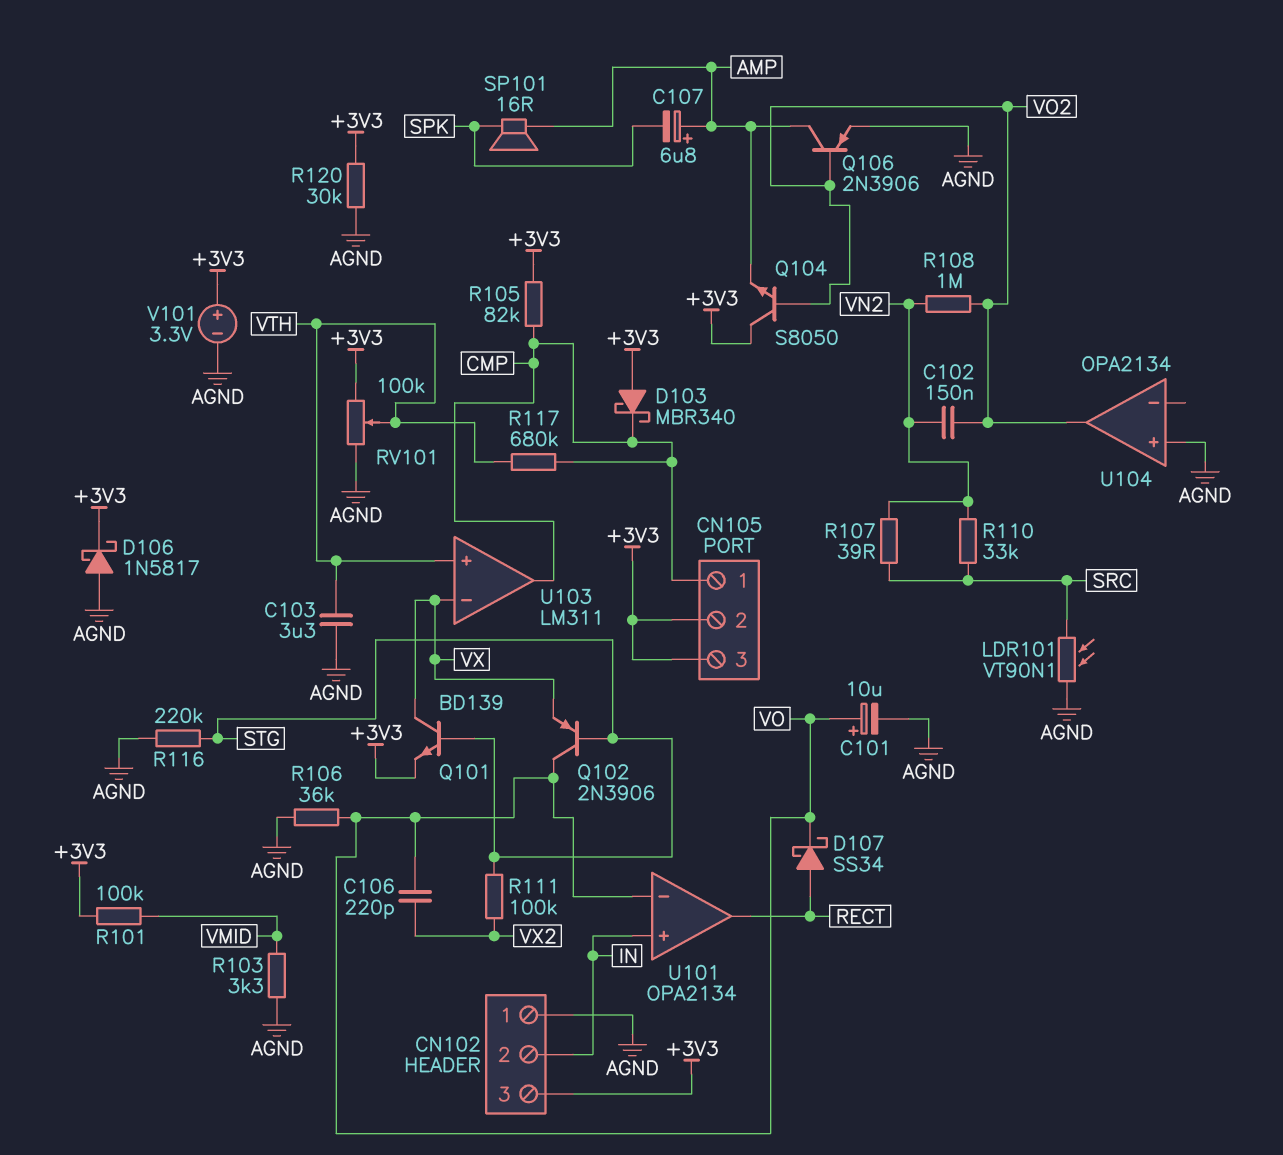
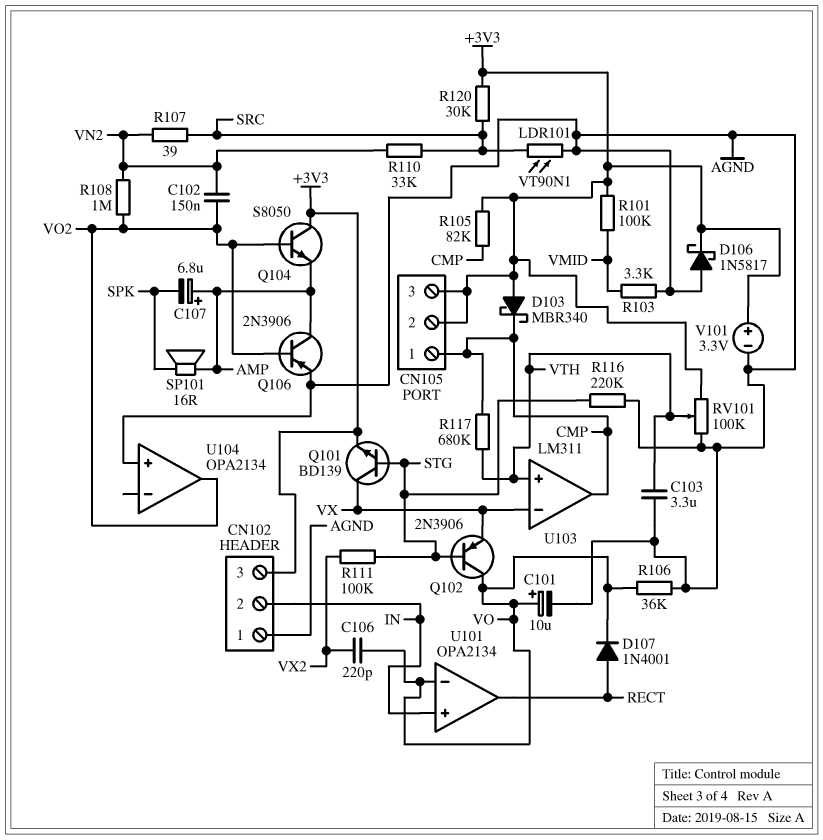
D107: schottky SS34 (A RECT, K VO) -> diode 1N4001 (A RECT, K VO)
R120: 30k (+3V3, AGND) -> 30k (+3V3, SRC)

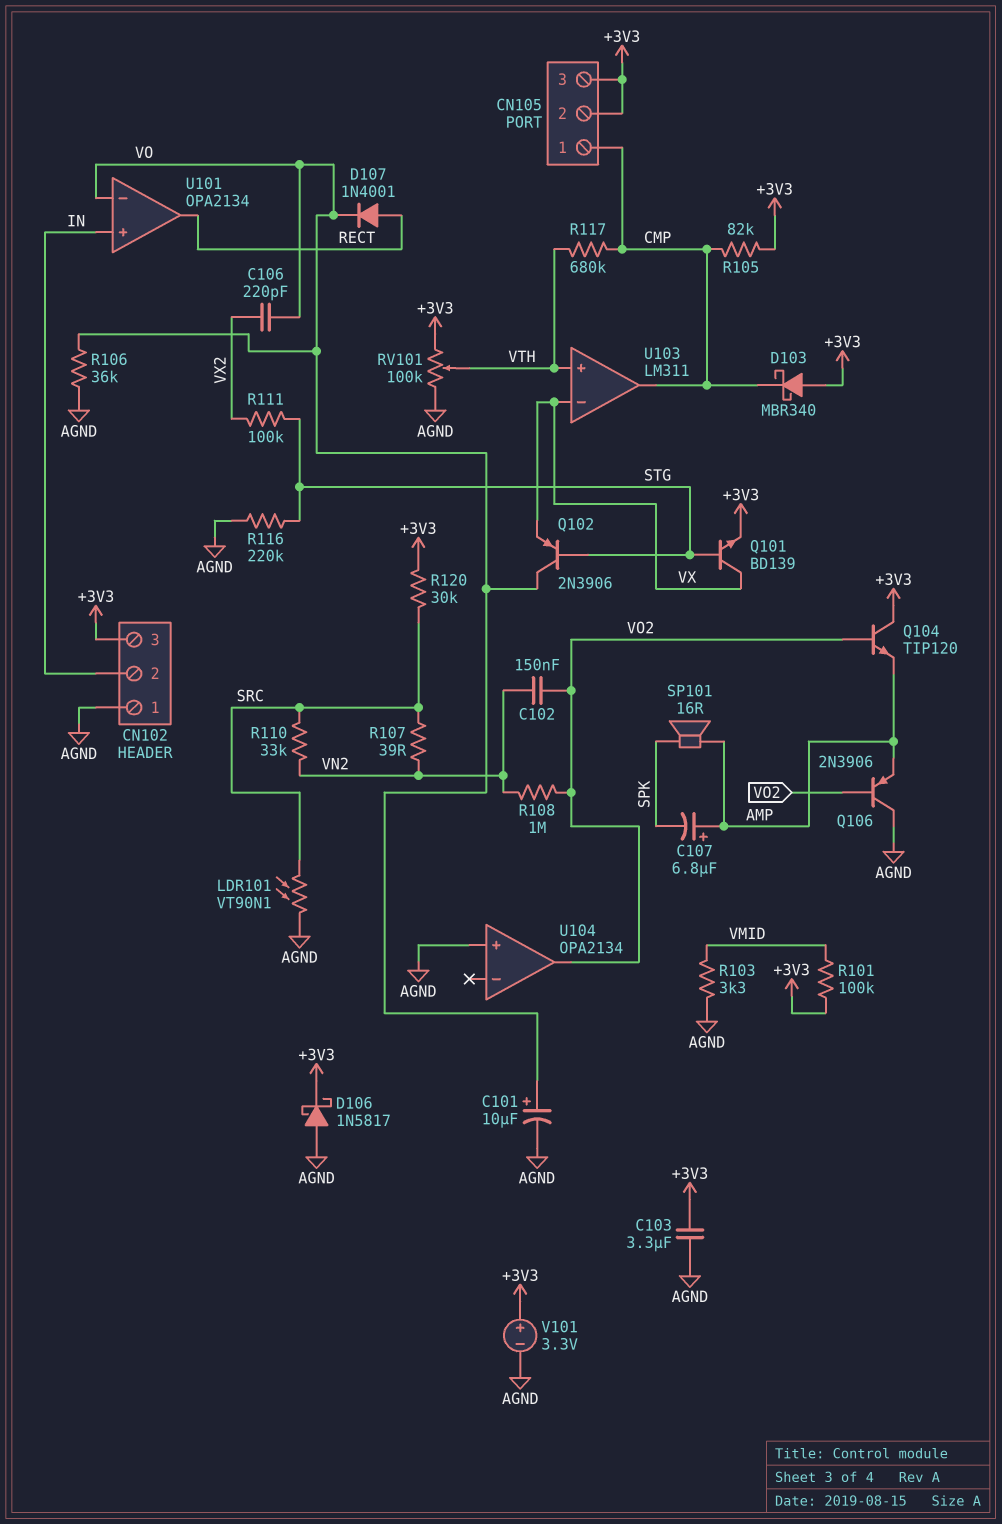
C103: 3.3uF (AGND, VTH) -> 3.3uF (+3V3, AGND)
Q104: NPN S8050 (B VO2, C +3V3, E AMP) -> NPN TIP120 (B VO2, C +3V3, E AMP)
Q106: PNP 2N3906 (B VO2, C AMP, E AGND) -> PNP 2N3906 (B VO2, C AGND, E AMP)

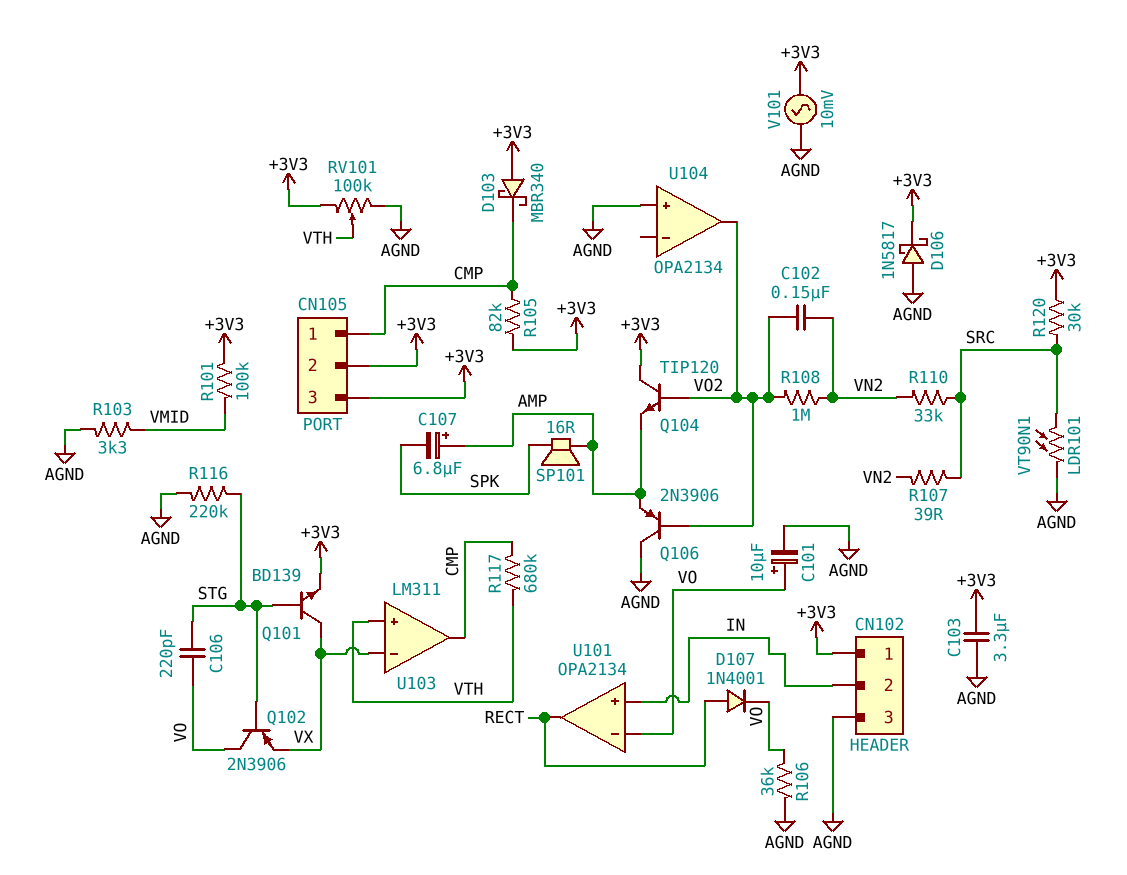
C106: 220pF (VO, VX2) -> 220pF (STG, VO)
CN102 pin 1: AGND -> +3V3
CN102 pin 3: +3V3 -> AGND
R111: 100k (STG, VX2) -> none
V101: 3.3V (plus +3V3, minus AGND) -> AC 10mV (+3V3, AGND)

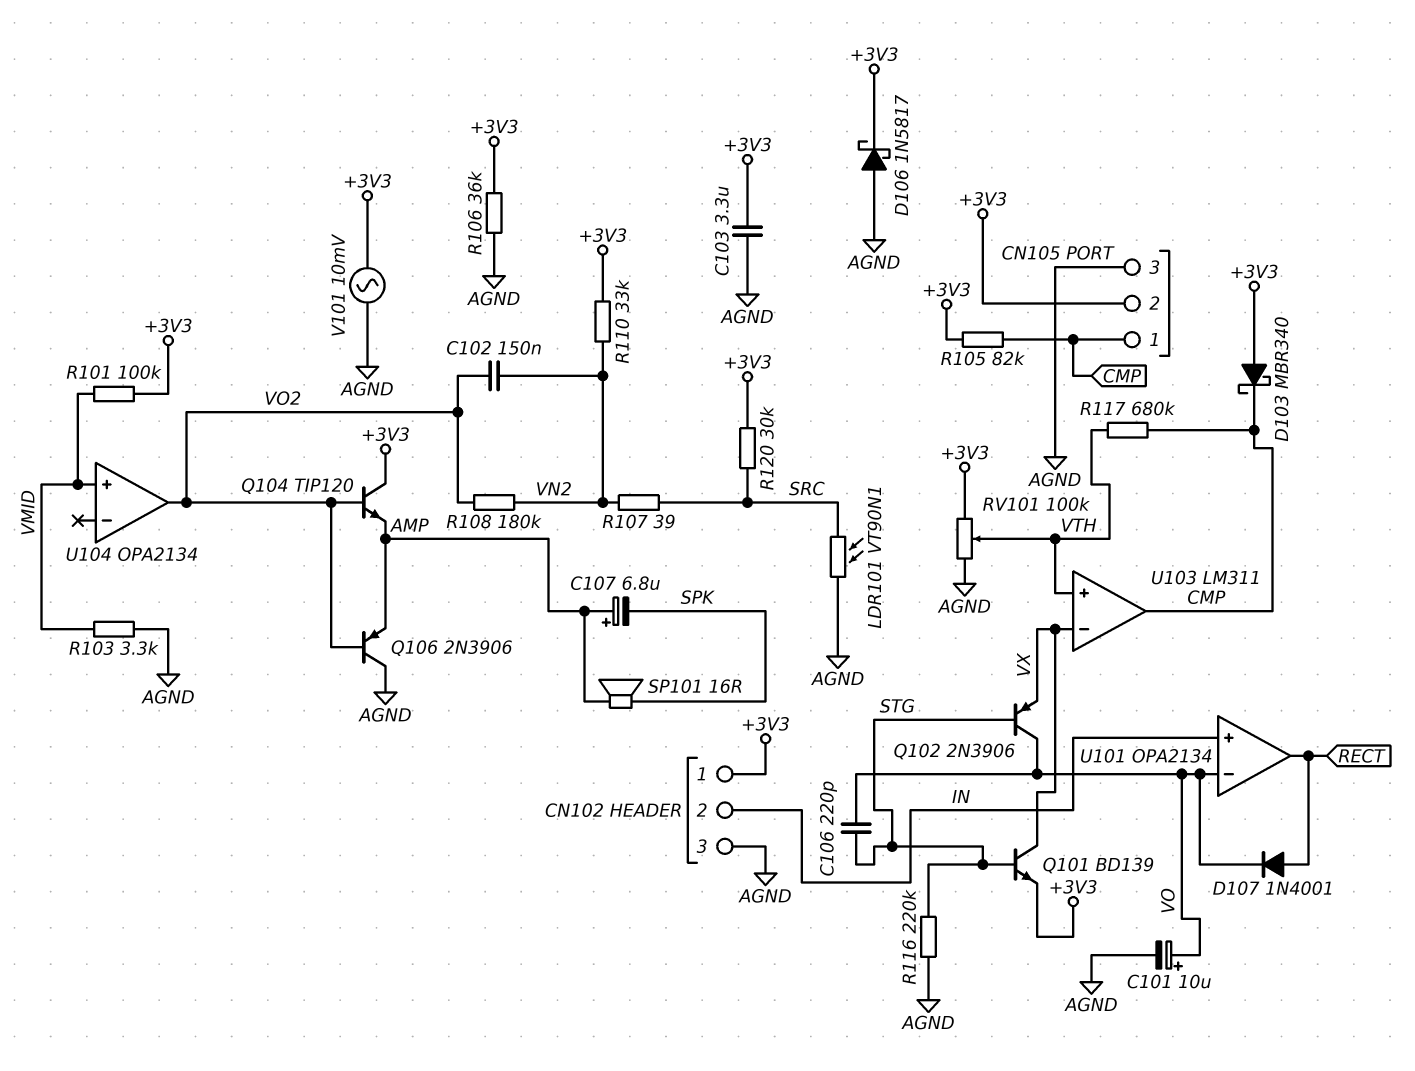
CN105 pin 3: +3V3 -> AGND
R106: 36k (AGND, VO) -> 36k (+3V3, AGND)
R108: 1M (VN2, VO2) -> 180k (VN2, VO2)
R110: 33k (SRC, VN2) -> 33k (+3V3, VN2)
U104 pin in+: AGND -> VMID

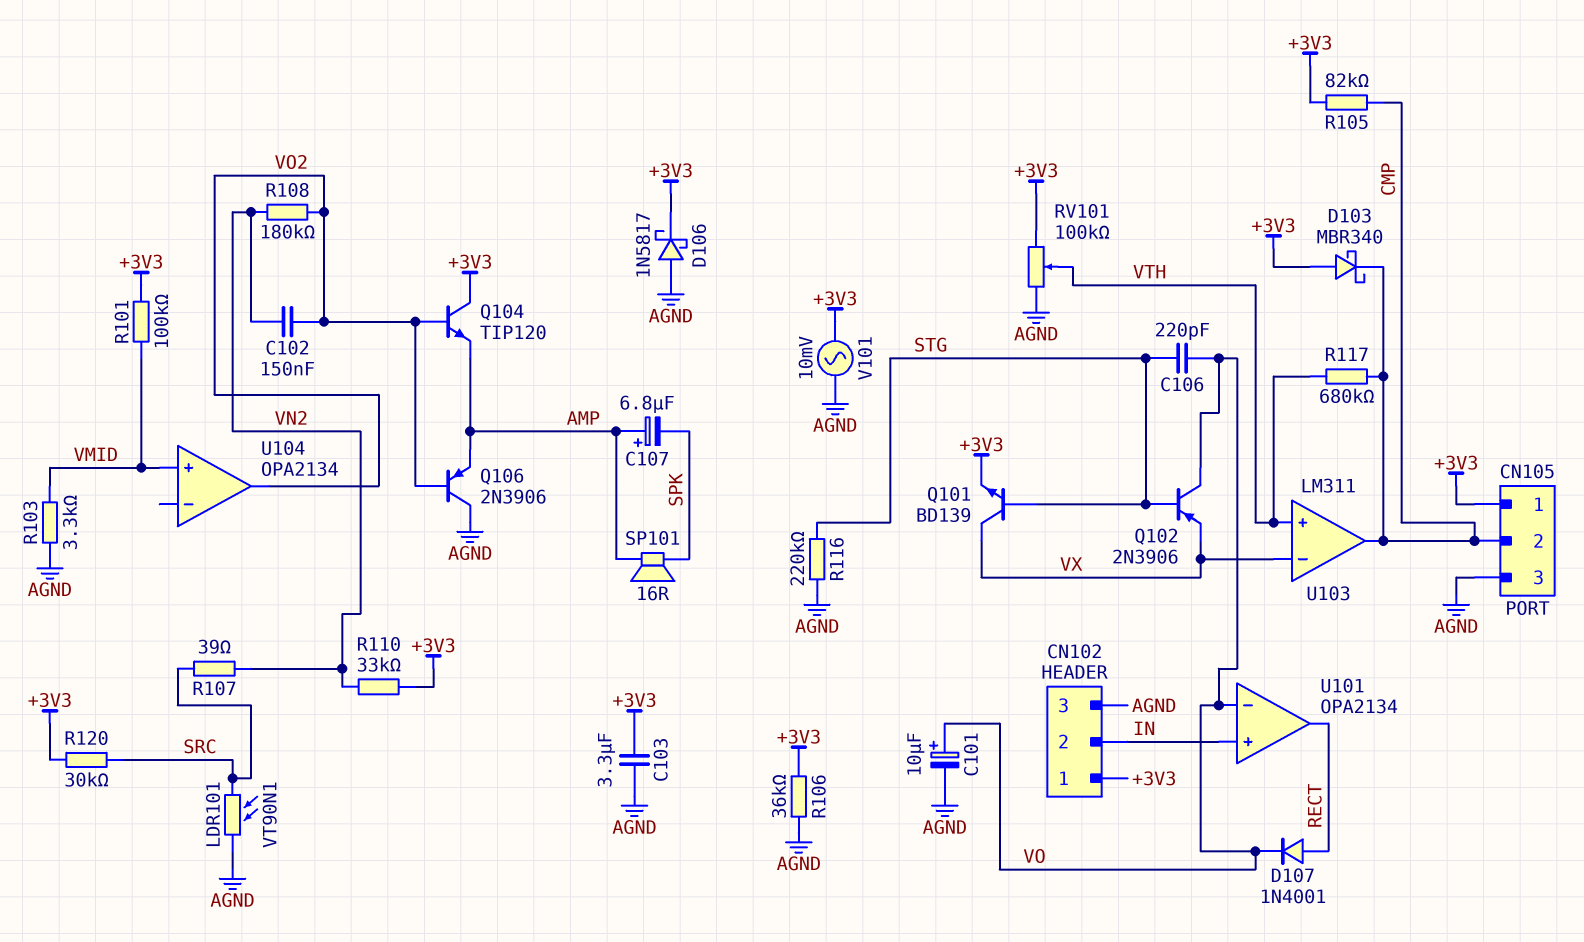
CN105 pin 1: CMP -> +3V3
CN105 pin 2: +3V3 -> CMP

